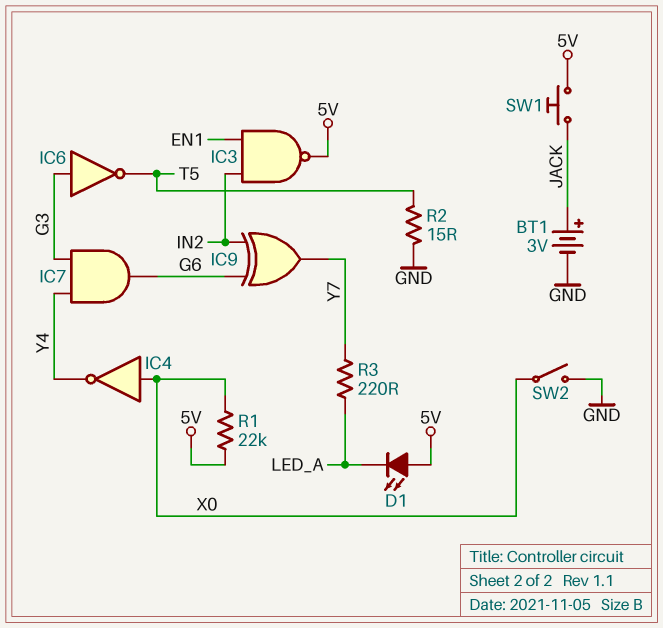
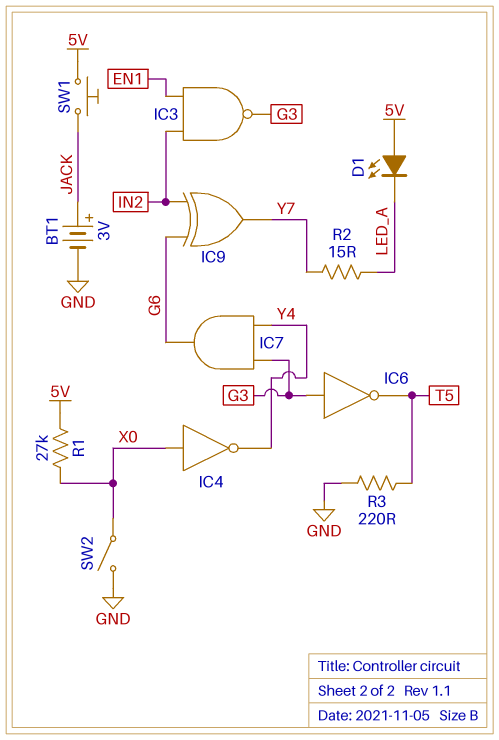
IC3: NAND (in EN1, in IN2, out 5V) -> NAND (in EN1, in IN2, out G3)
R1: 22k (5V, X0) -> 27k (5V, X0)
R2: 15 (GND, T5) -> 15 (LED_A, Y7)
R3: 220 (LED_A, Y7) -> 220 (GND, T5)

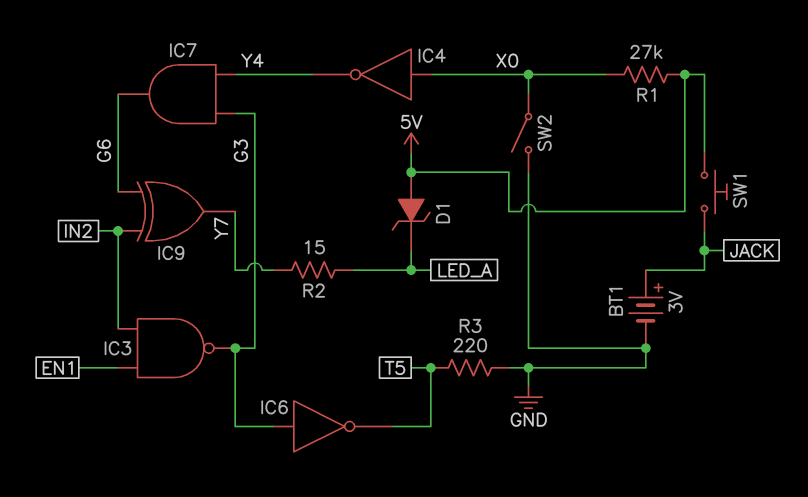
D1: LED (A 5V, K LED_A) -> zener (A 5V, K LED_A)

